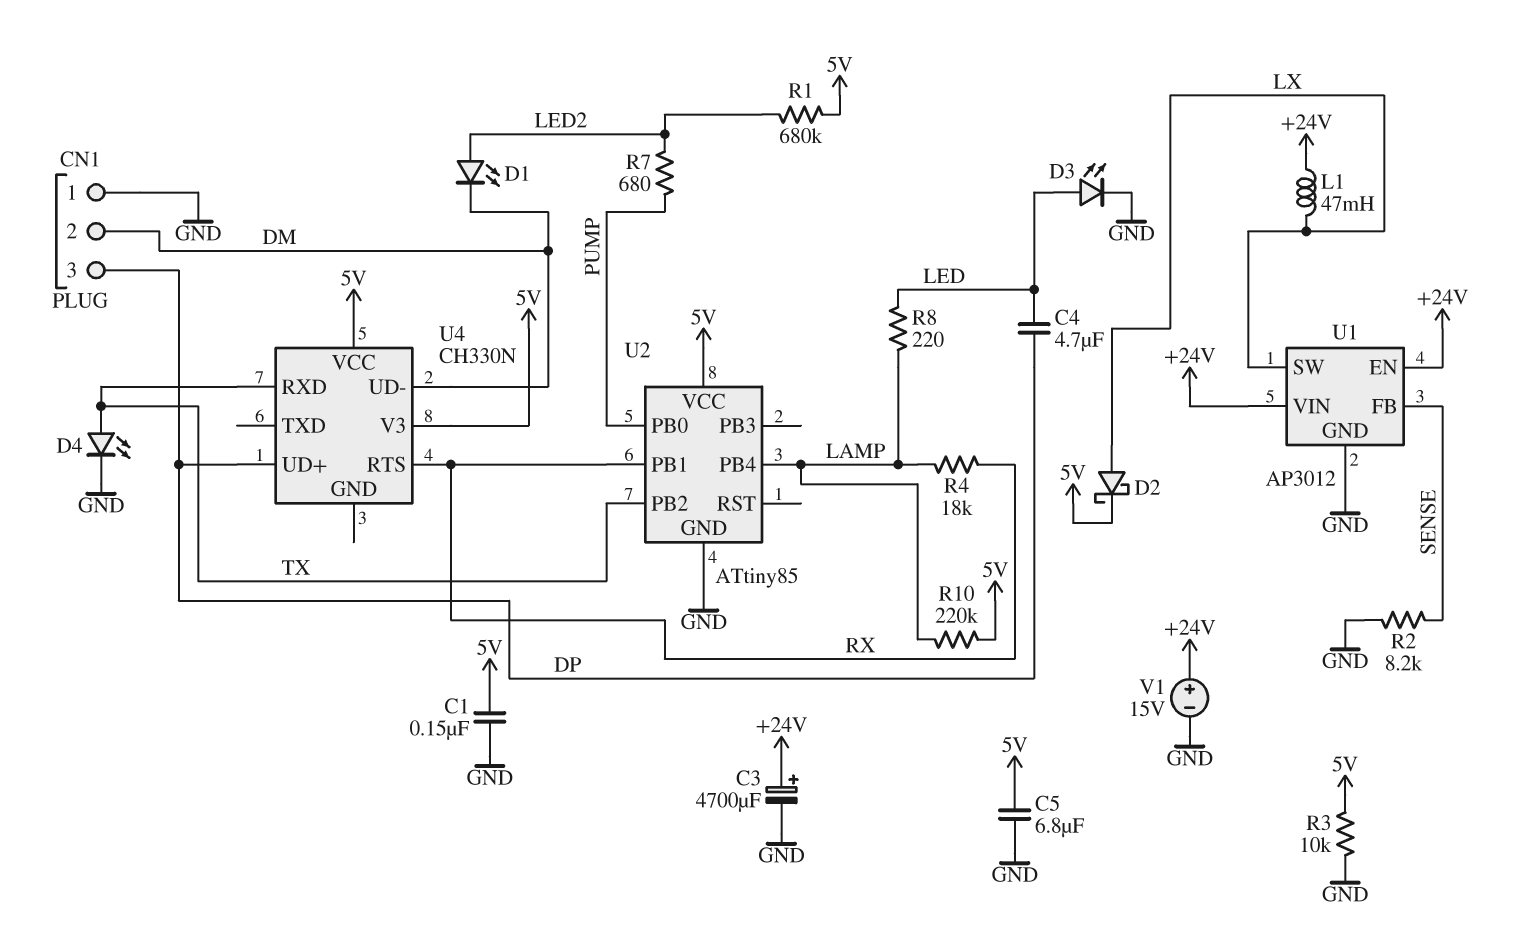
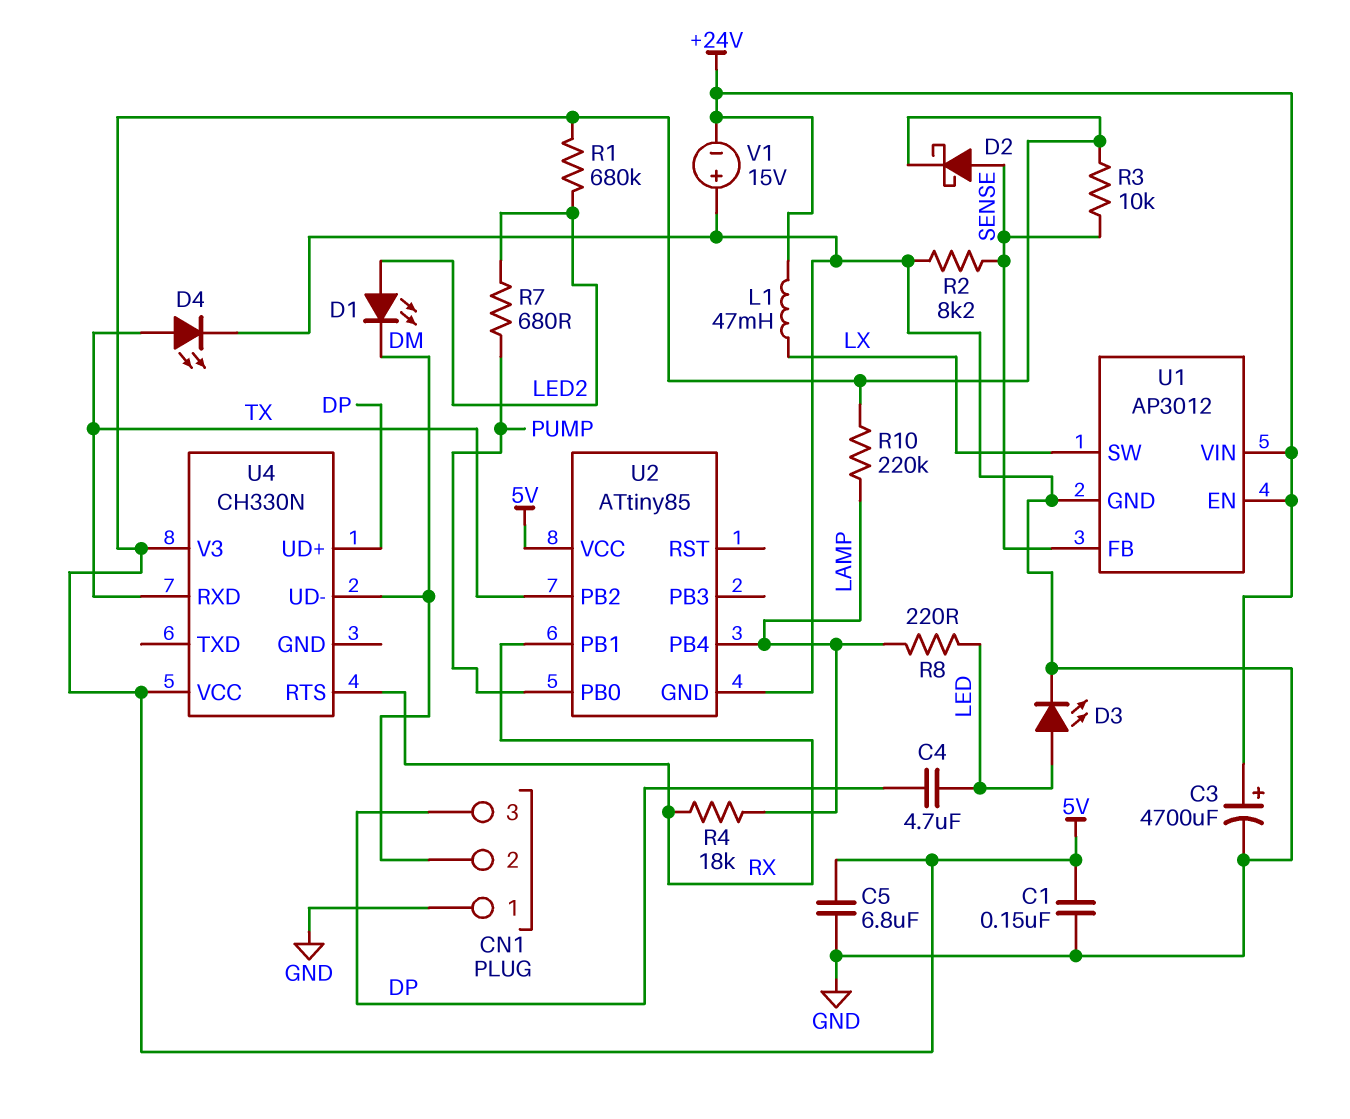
D2: schottky (A LX, K 5V) -> schottky (A SENSE, K 5V)
R3: 10k (5V, GND) -> 10k (5V, SENSE)
V1: 15V (plus +24V, minus GND) -> 15V (plus GND, minus +24V)

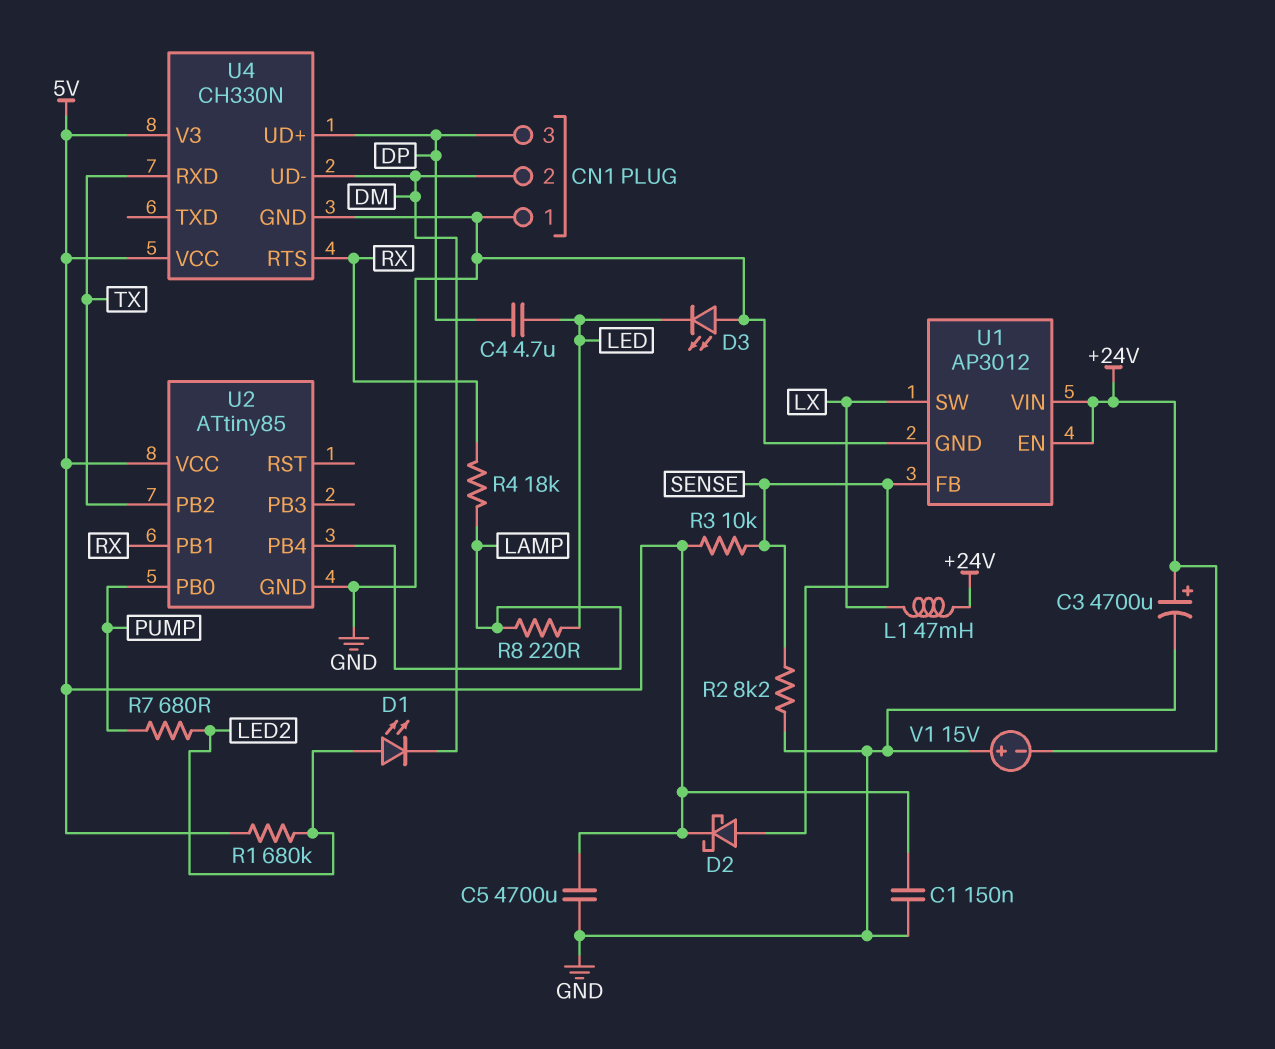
C5: 6.8uF (5V, GND) -> 4700uF (5V, GND)
D3: LED (A LED, K GND) -> LED (A GND, K LED)
D4: LED (A TX, K GND) -> none
R10: 220k (5V, LAMP) -> none
U4 pin GND: none -> GND

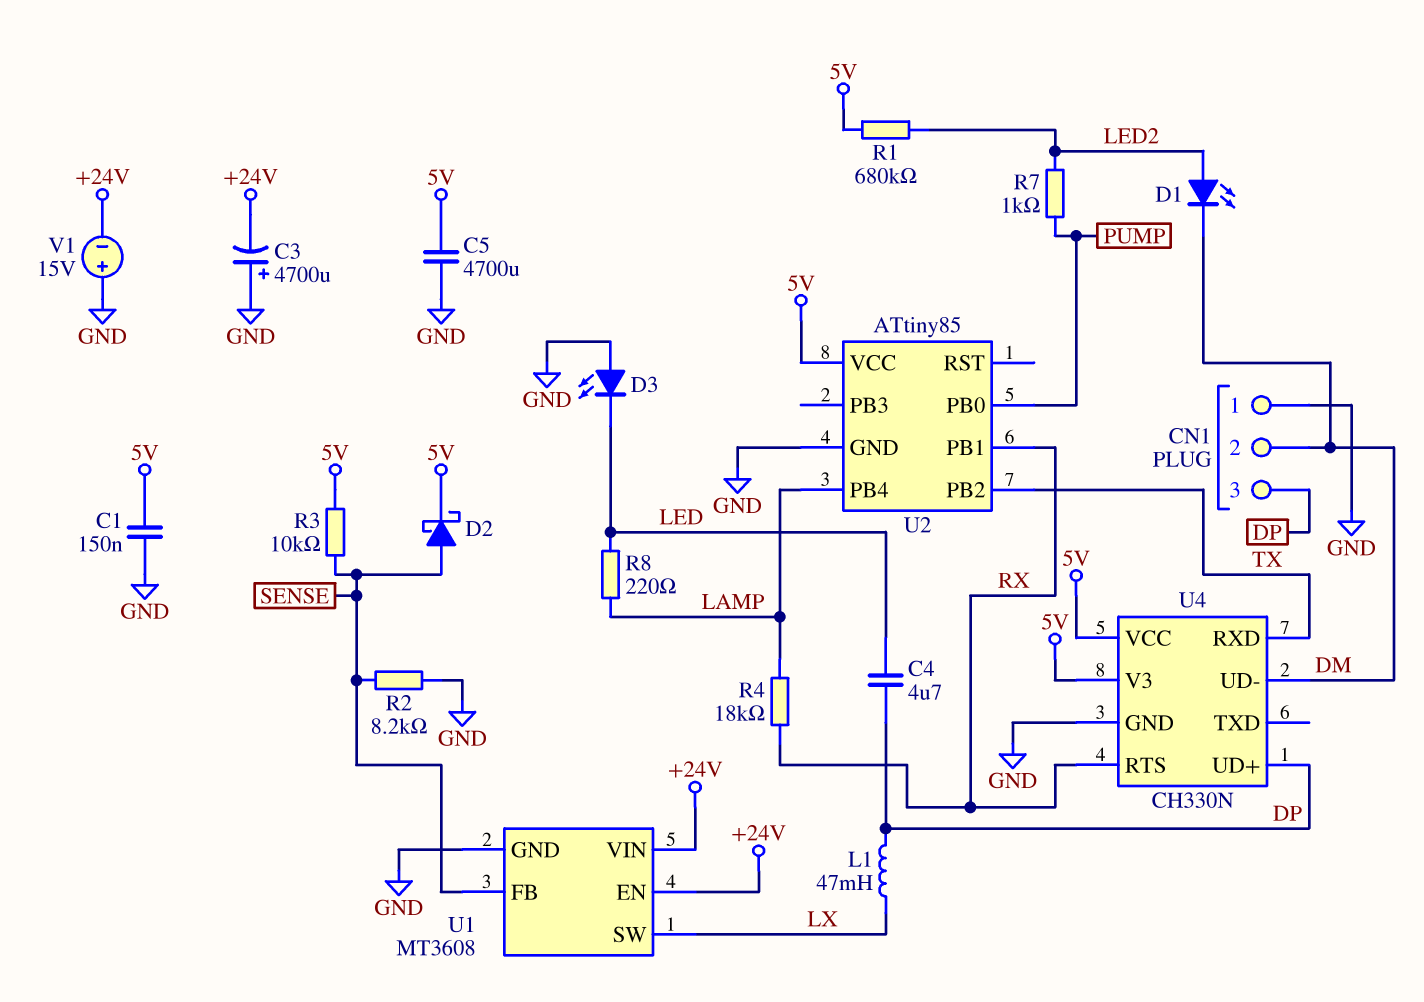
C3: 4700uF (plus +24V, minus GND) -> 4700uF (plus GND, minus +24V)
L1: 47mH (+24V, LX) -> 47mH (DP, LX)
R7: 680 (LED2, PUMP) -> 1k (LED2, PUMP)
U1: AP3012 -> MT3608

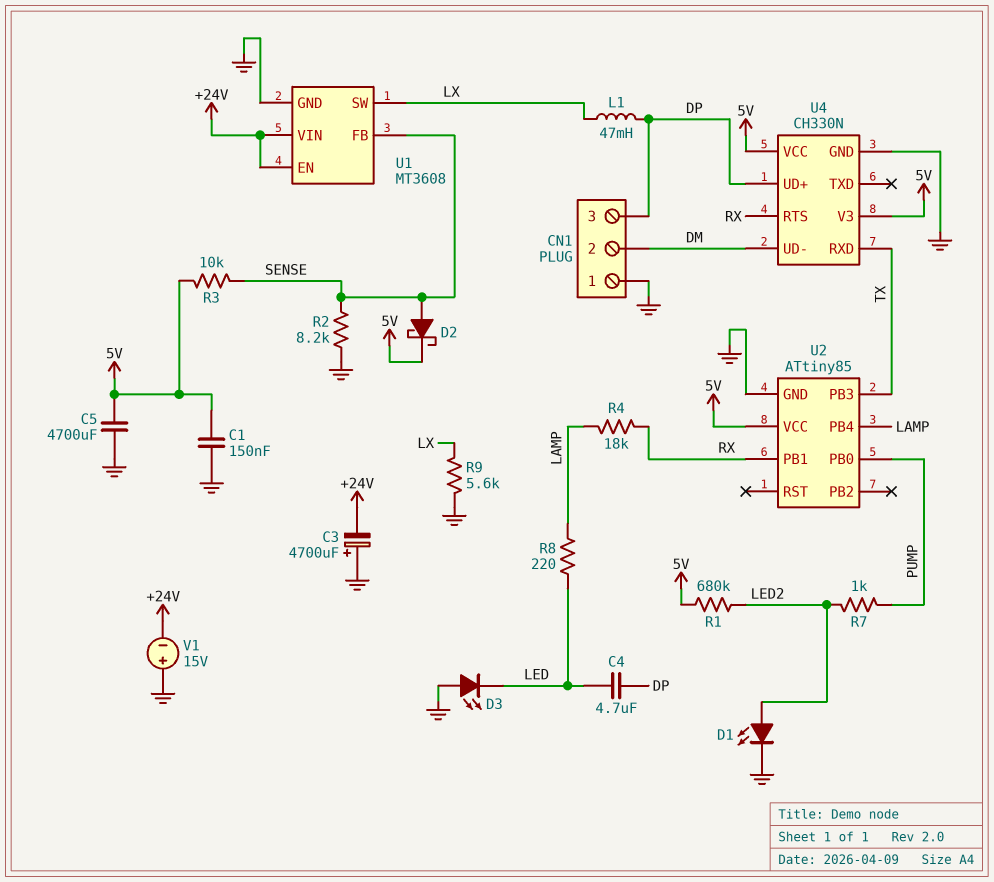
D1: LED (A LED2, K DM) -> LED (A LED2, K GND)
R9: none -> 5.6k (GND, LX)
U2 pin PB2: TX -> none
U2 pin PB3: none -> TX

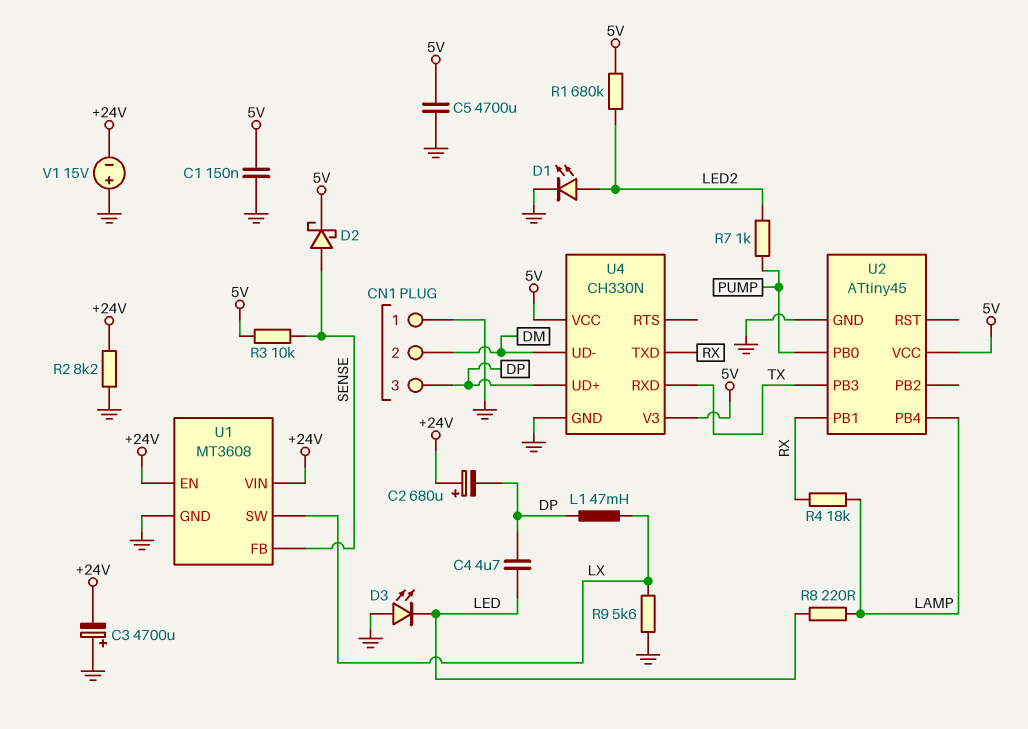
C2: none -> 680uF (plus +24V, minus DP)
R2: 8.2k (GND, SENSE) -> 8.2k (+24V, GND)
U2: ATtiny85 -> ATtiny45
U4 pin RTS: RX -> none
U4 pin TXD: none -> RX

